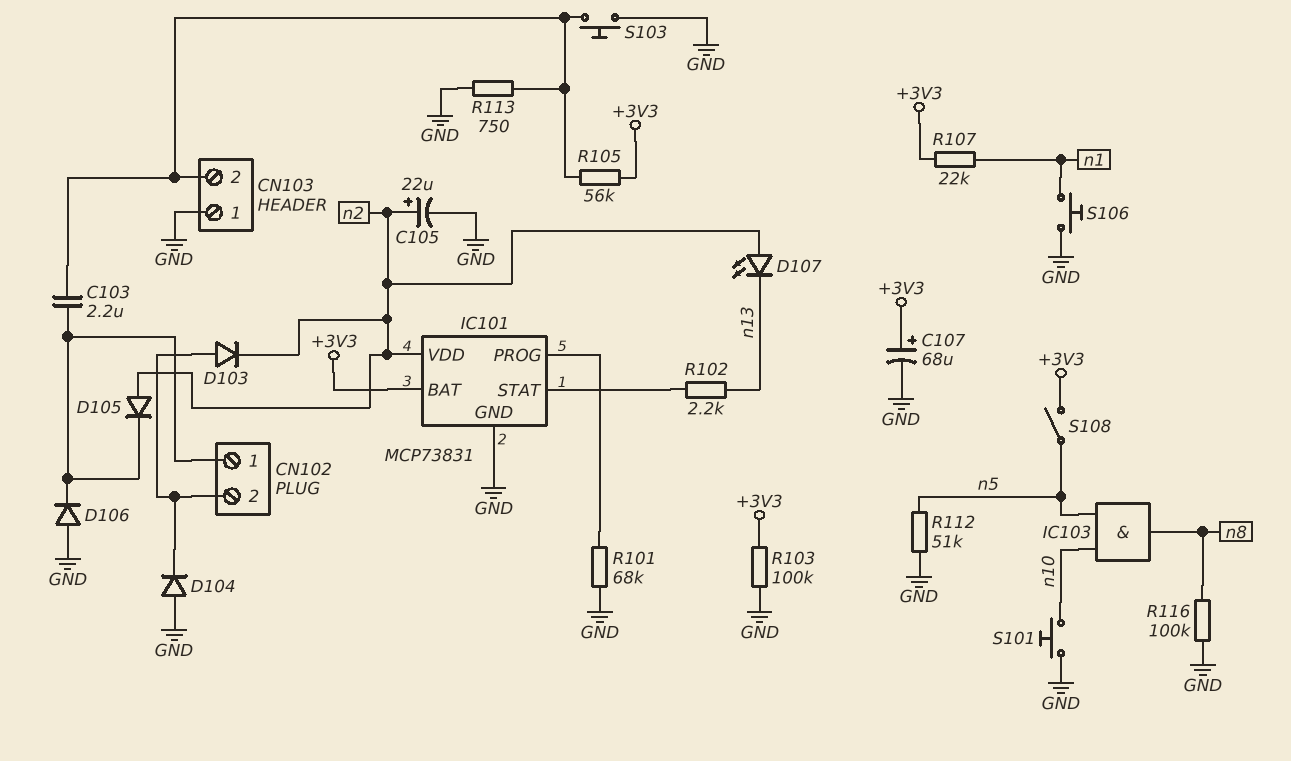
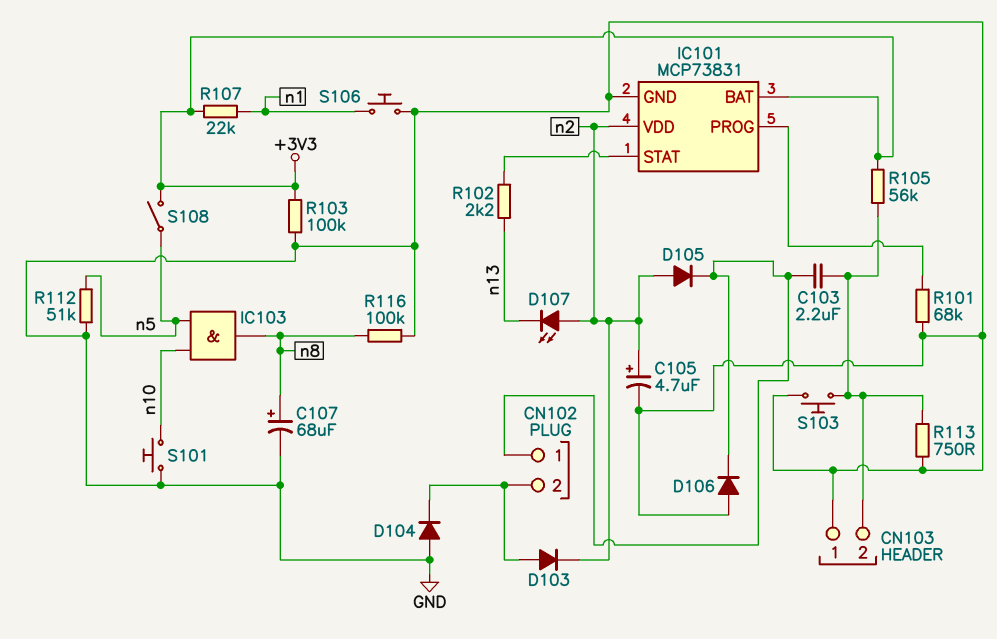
C105: 22uF (plus n2, minus GND) -> 4.7uF (plus n2, minus GND)
C107: 68uF (plus +3V3, minus GND) -> 68uF (plus n8, minus GND)

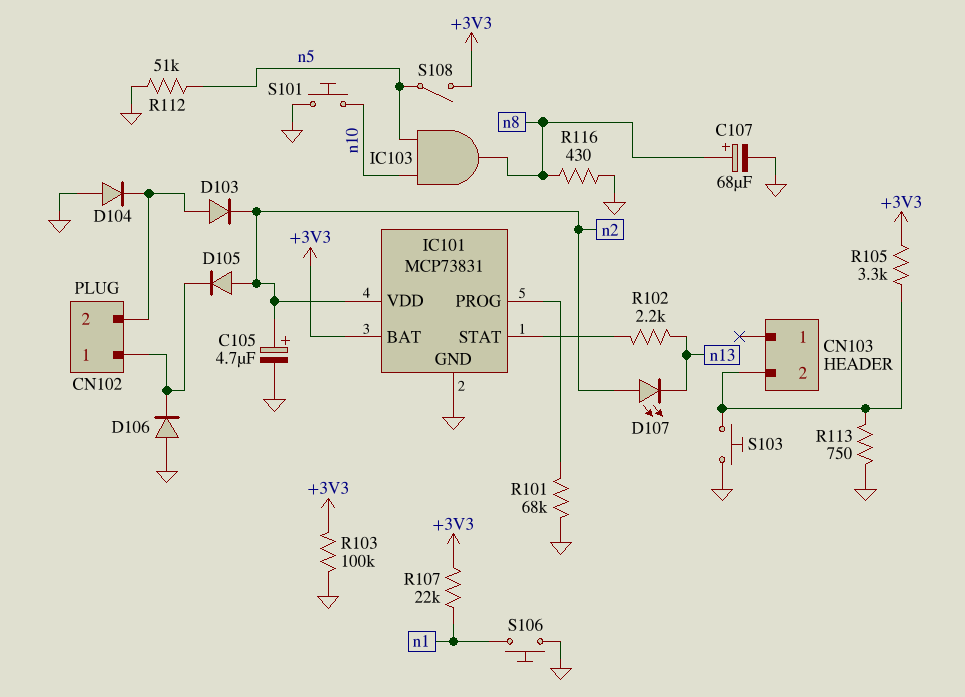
C103: 2.2uF (CN102/1, CN103/2) -> none
CN103 pin 1: GND -> none
R105: 56k (+3V3, CN103/2) -> 3.3k (+3V3, CN103/2)
R116: 100k (GND, n8) -> 430 (GND, n8)

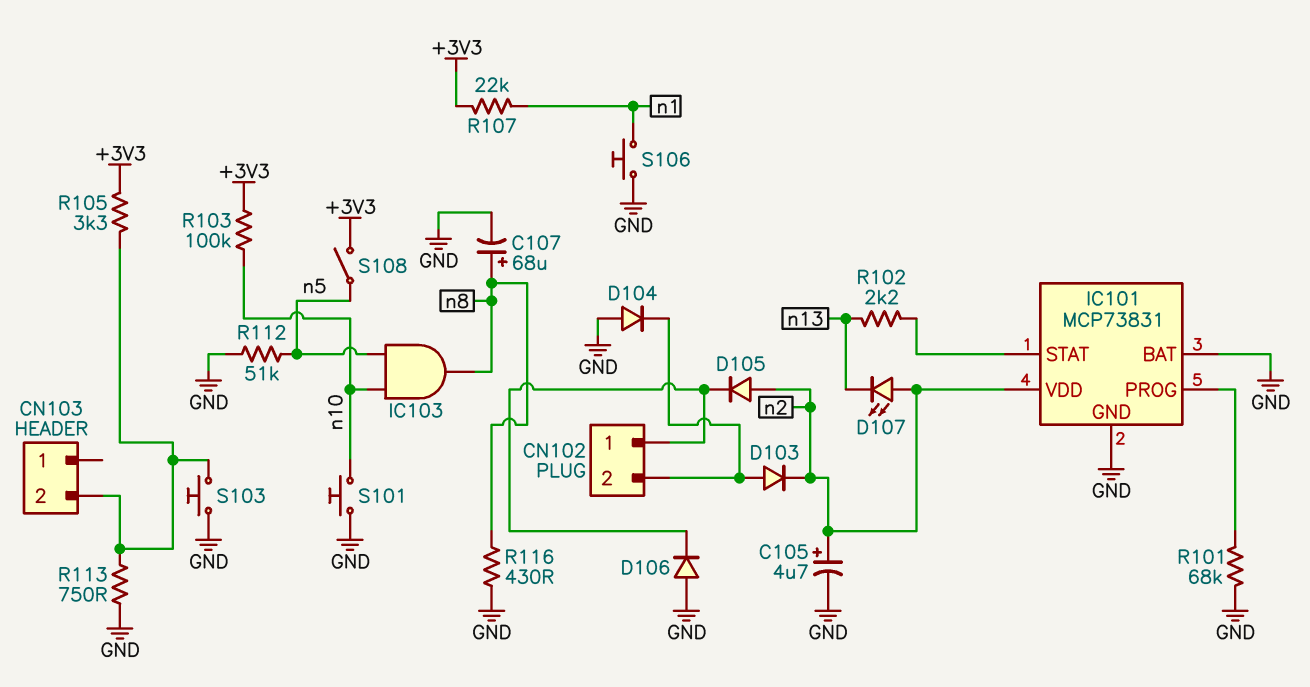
IC101 pin BAT: +3V3 -> GND
R103: 100k (+3V3, GND) -> 100k (+3V3, n10)

